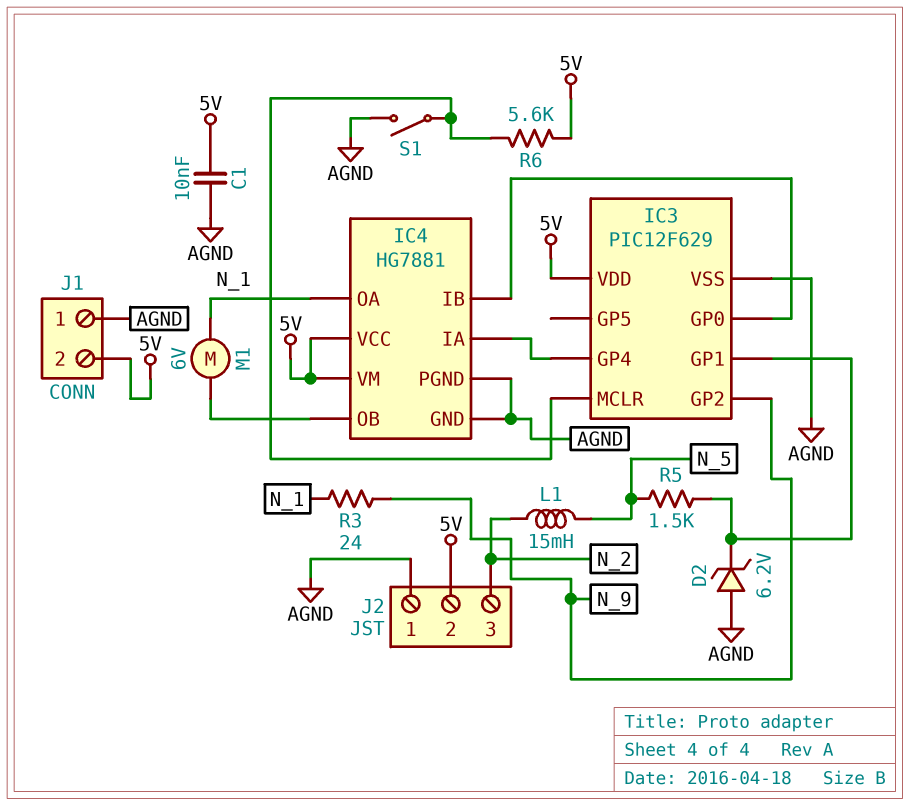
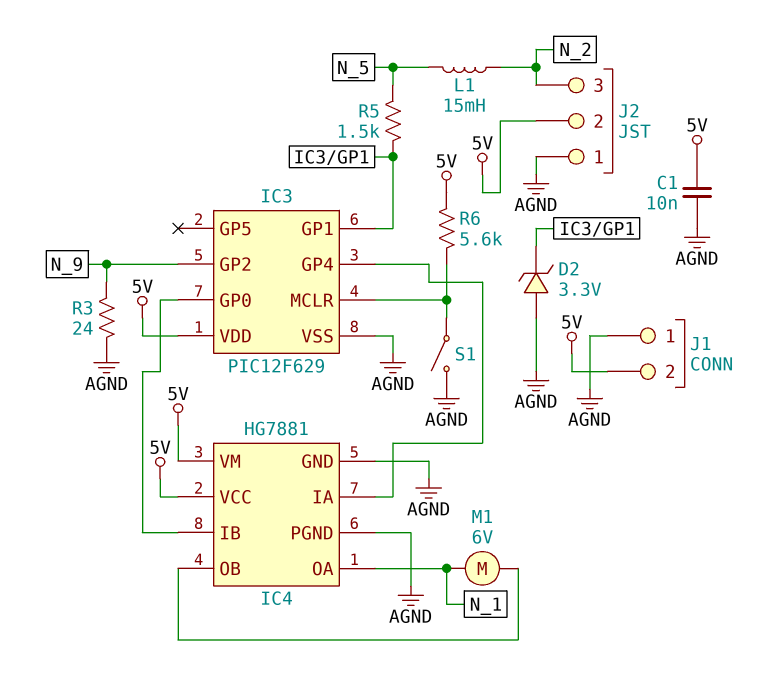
D2: zener 6.2V (A AGND, K IC3/GP1) -> zener 3.3V (A AGND, K IC3/GP1)
R3: 24 (N_1, N_9) -> 24 (AGND, N_9)

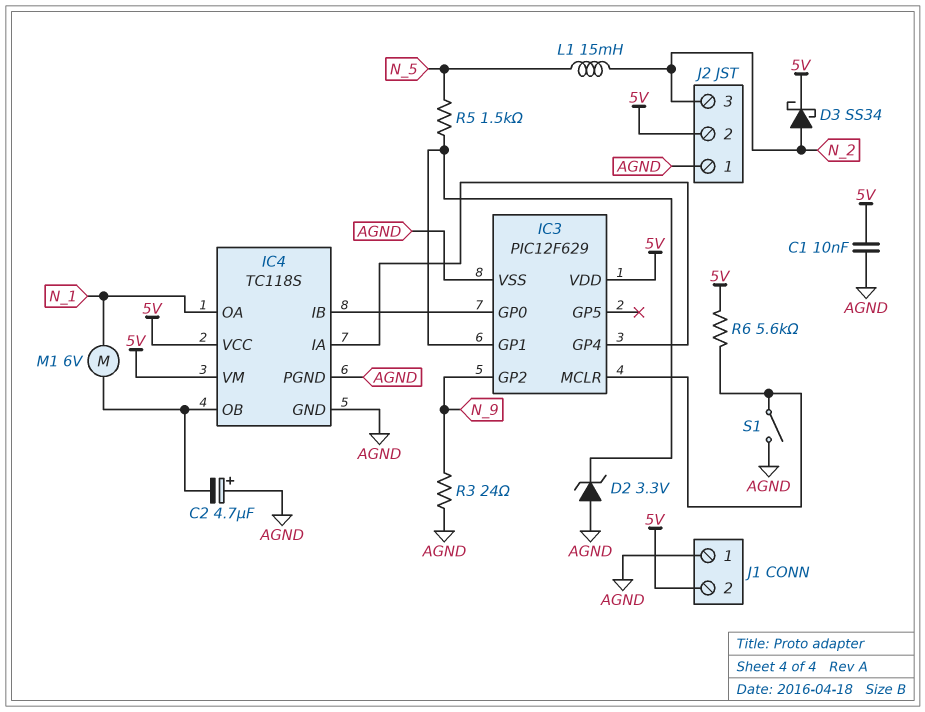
C2: none -> 4.7uF (plus AGND, minus IC4/OB)
D3: none -> schottky SS34 (A N_2, K 5V)
IC4: HG7881 -> TC118S

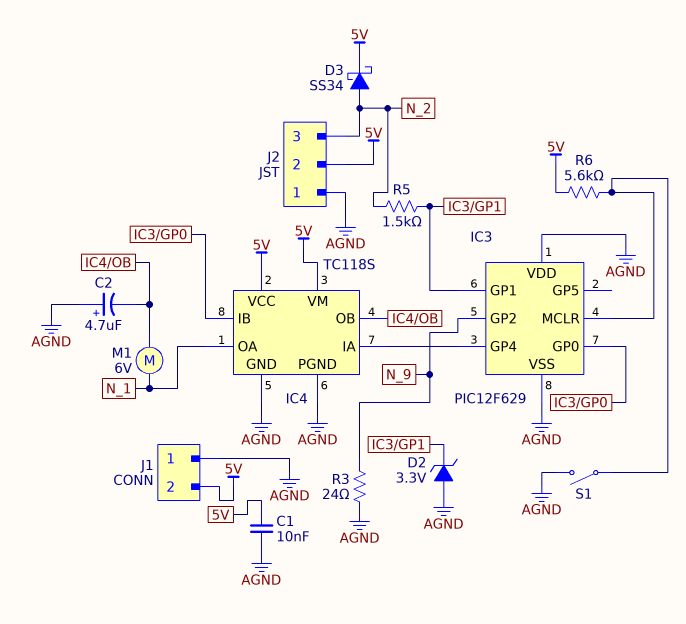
IC3 pin VDD: 5V -> AGND
L1: 15mH (N_2, N_5) -> none
R5: 1.5k (IC3/GP1, N_5) -> 1.5k (IC3/GP1, N_2)

